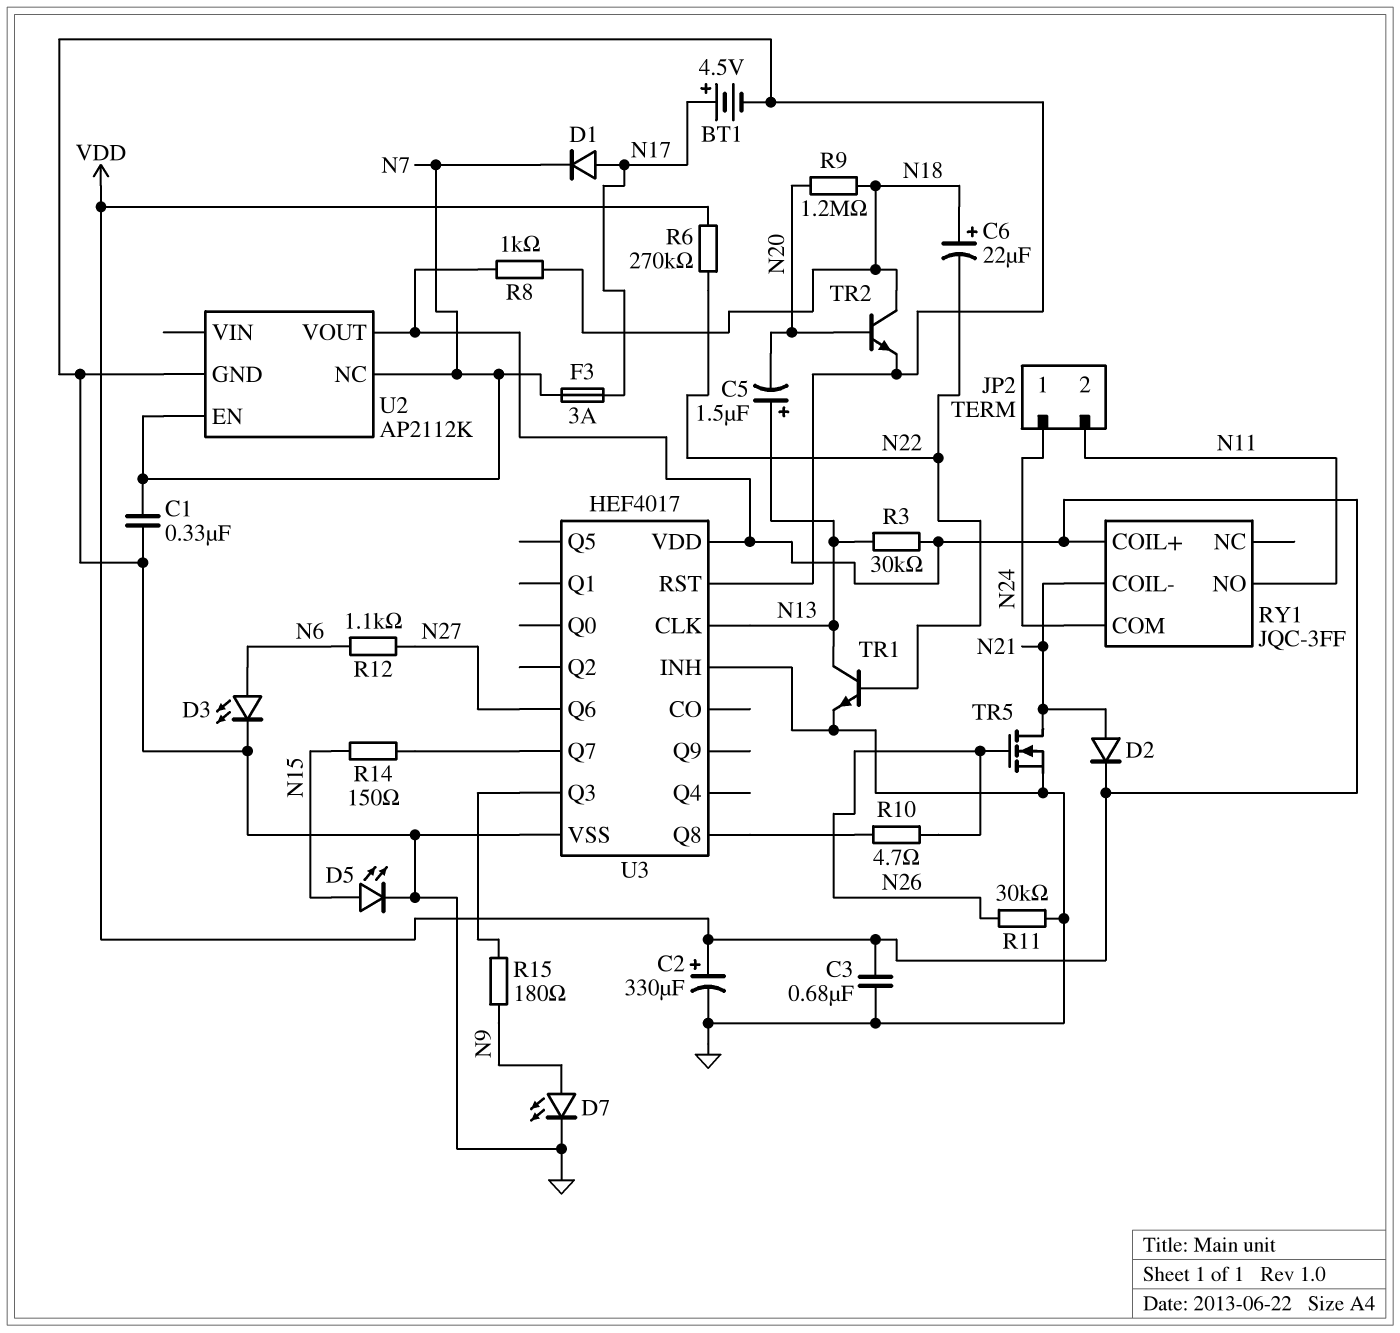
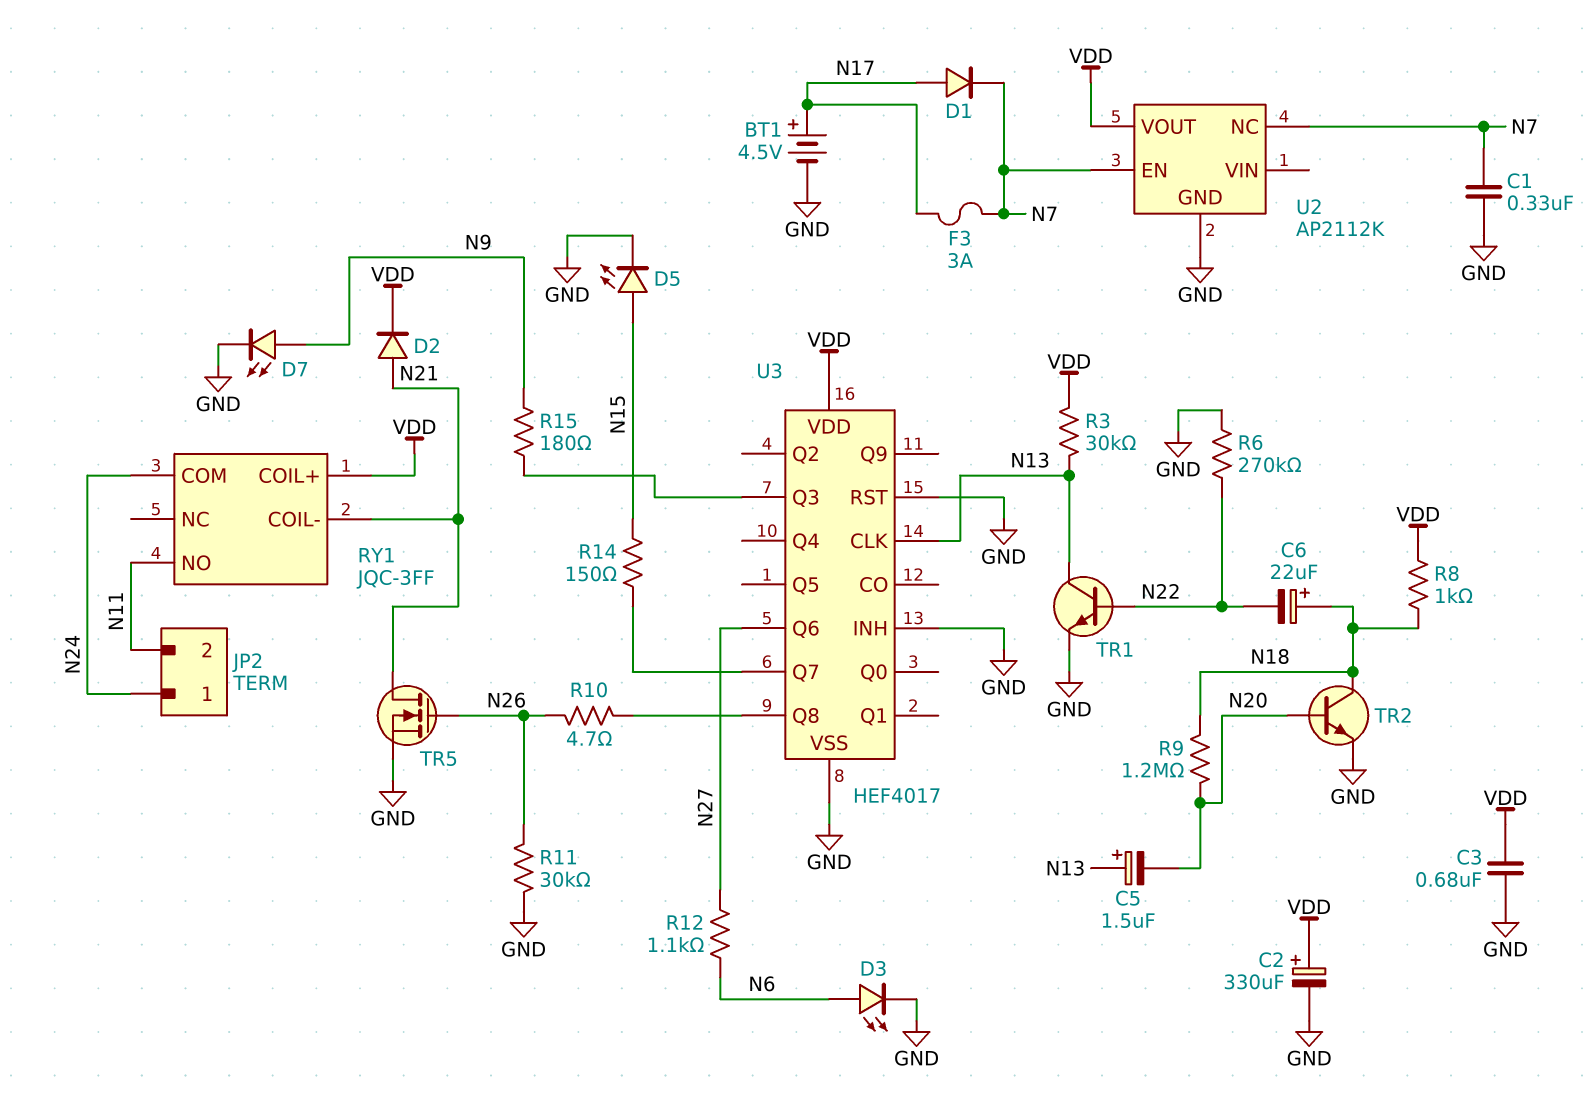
R6: 270k (N22, VDD) -> 270k (GND, N22)

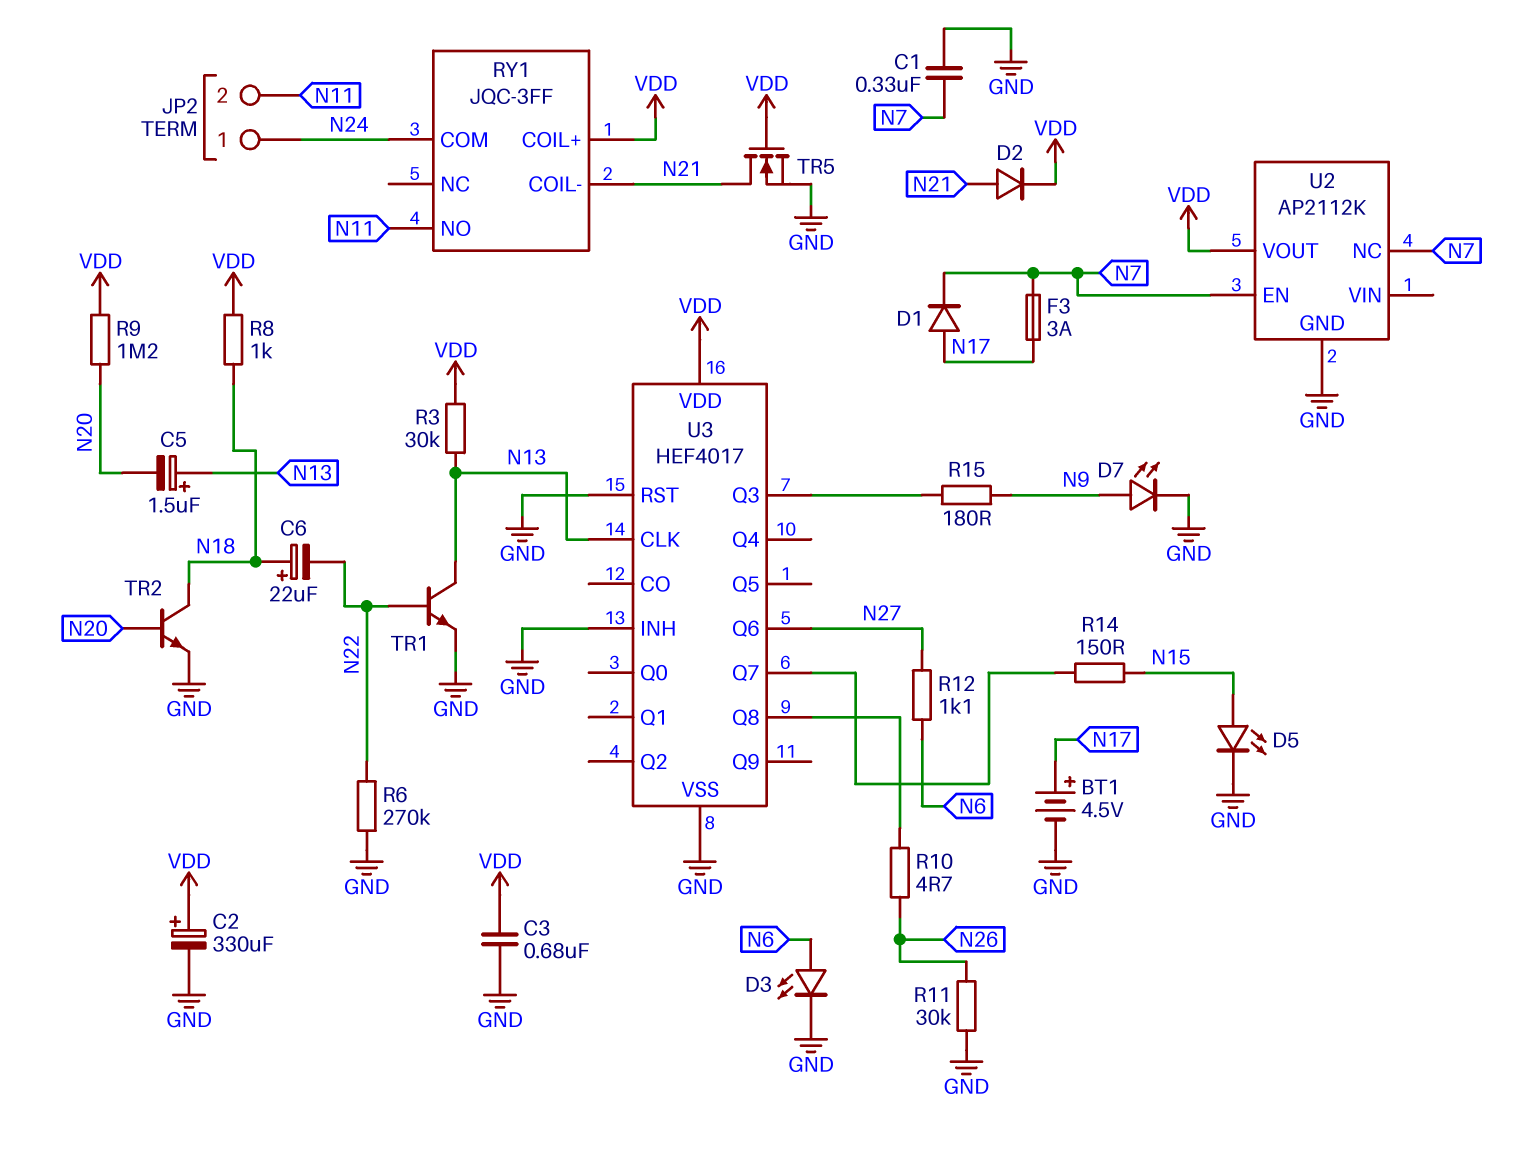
R9: 1.2M (N18, N20) -> 1.2M (N20, VDD)
TR5: NMOS (G N26, D N21, S GND) -> NMOS (G VDD, D N21, S GND)

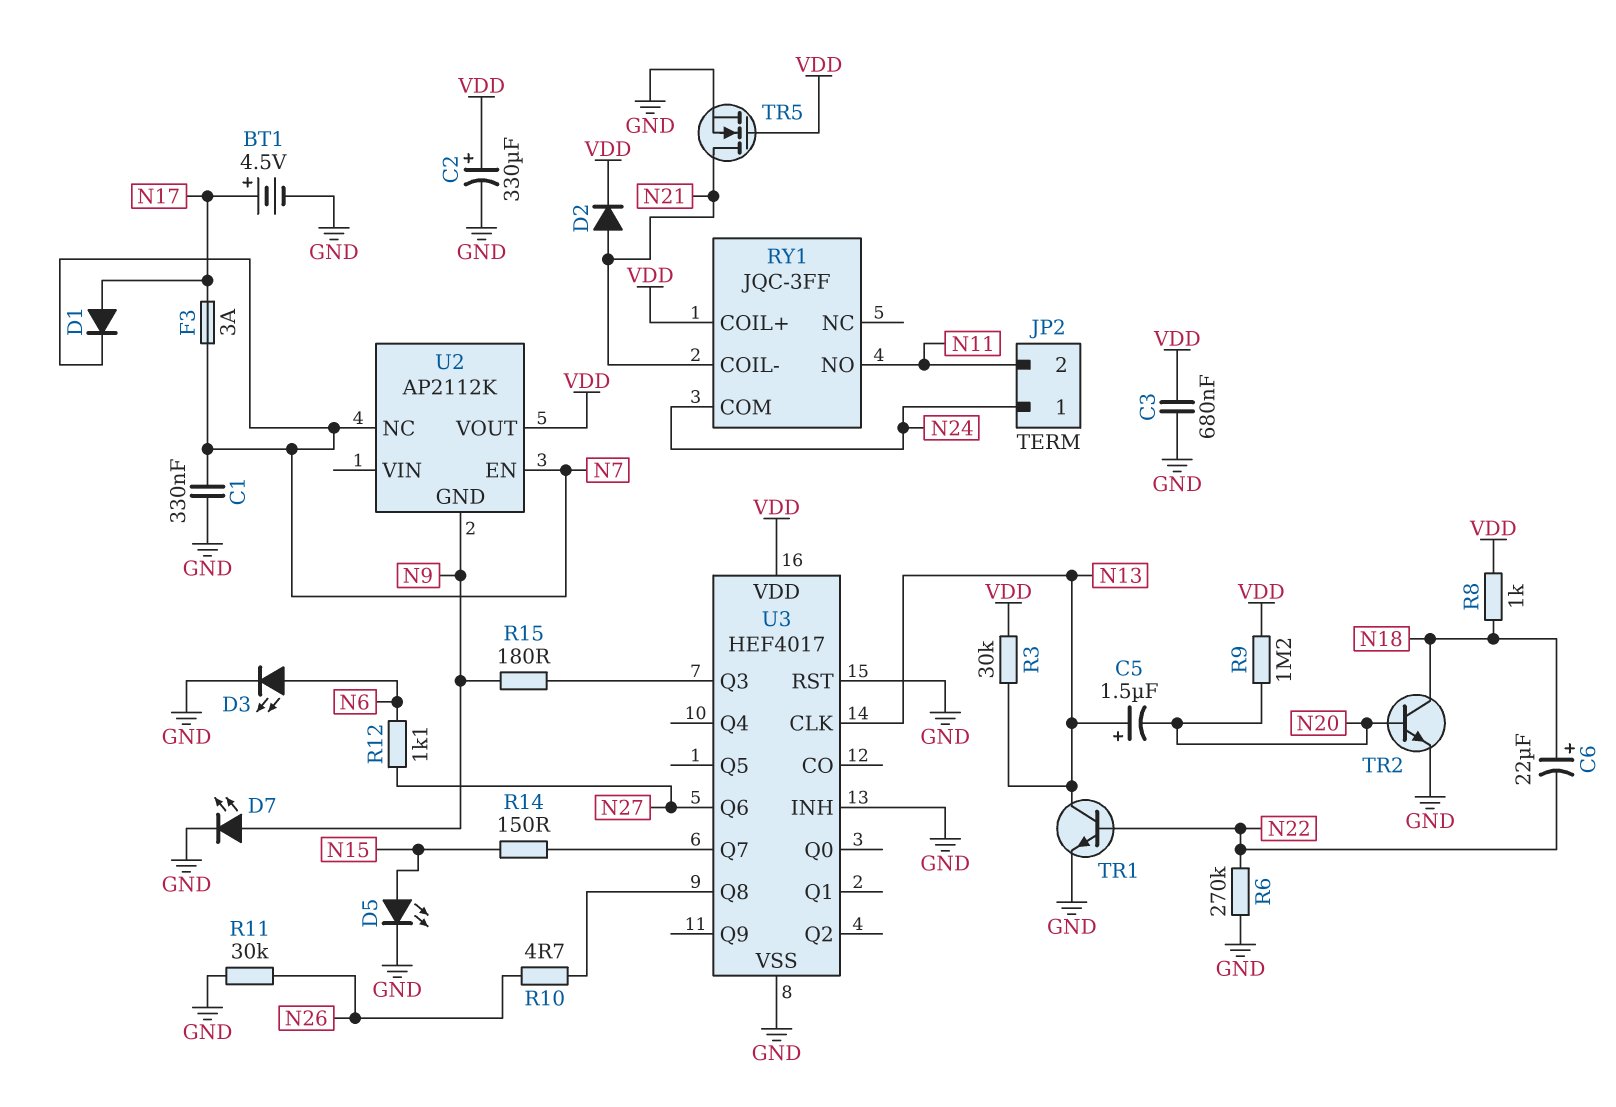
U2 pin GND: GND -> N9

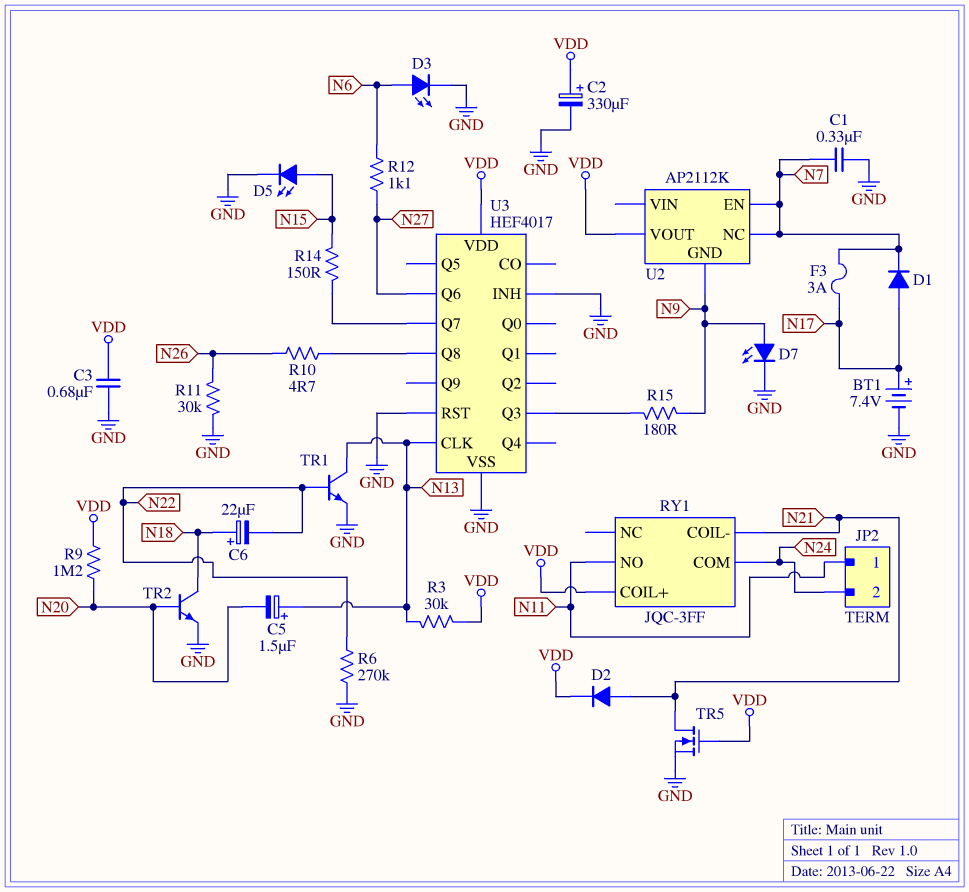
BT1: 4.5V (plus N17, minus GND) -> 7.4V (plus N17, minus GND)
JP2 pin 1: N24 -> N11
JP2 pin 2: N11 -> N24
R8: 1k (N18, VDD) -> none

